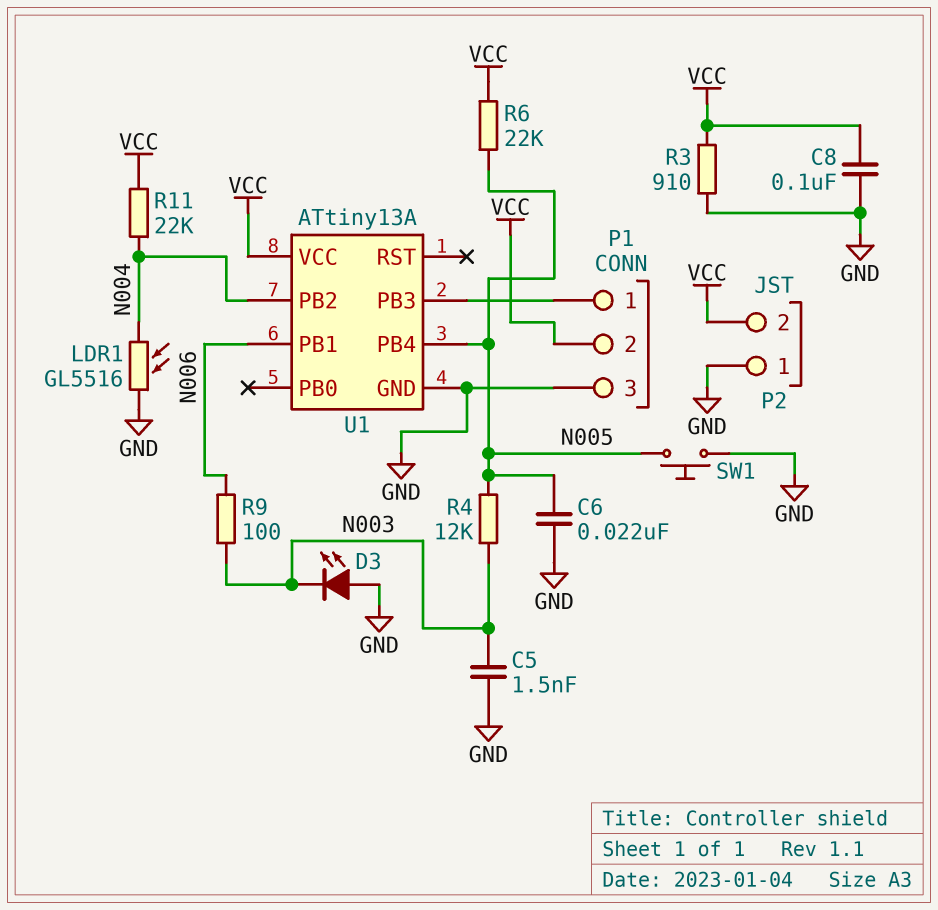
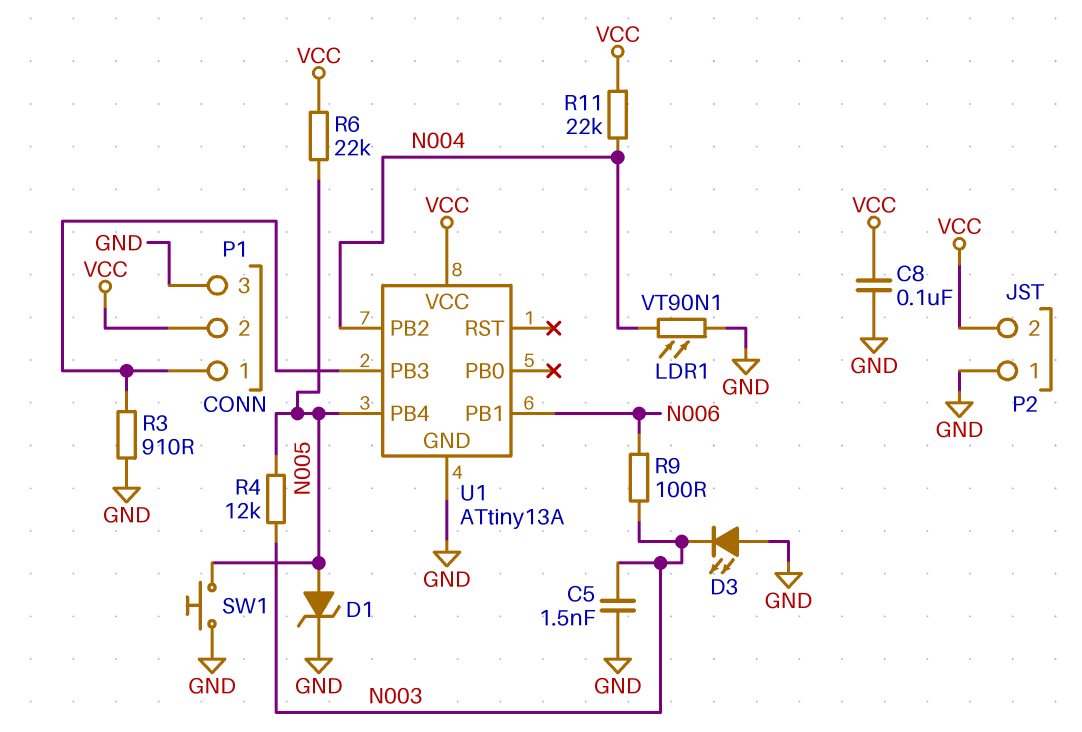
C6: 22nF (GND, N005) -> none
D1: none -> zener (A N005, K GND)
LDR1: GL5516 (GND, N004) -> VT90N1 (GND, N004)
R3: 910 (GND, VCC) -> 910 (GND, P1/1)

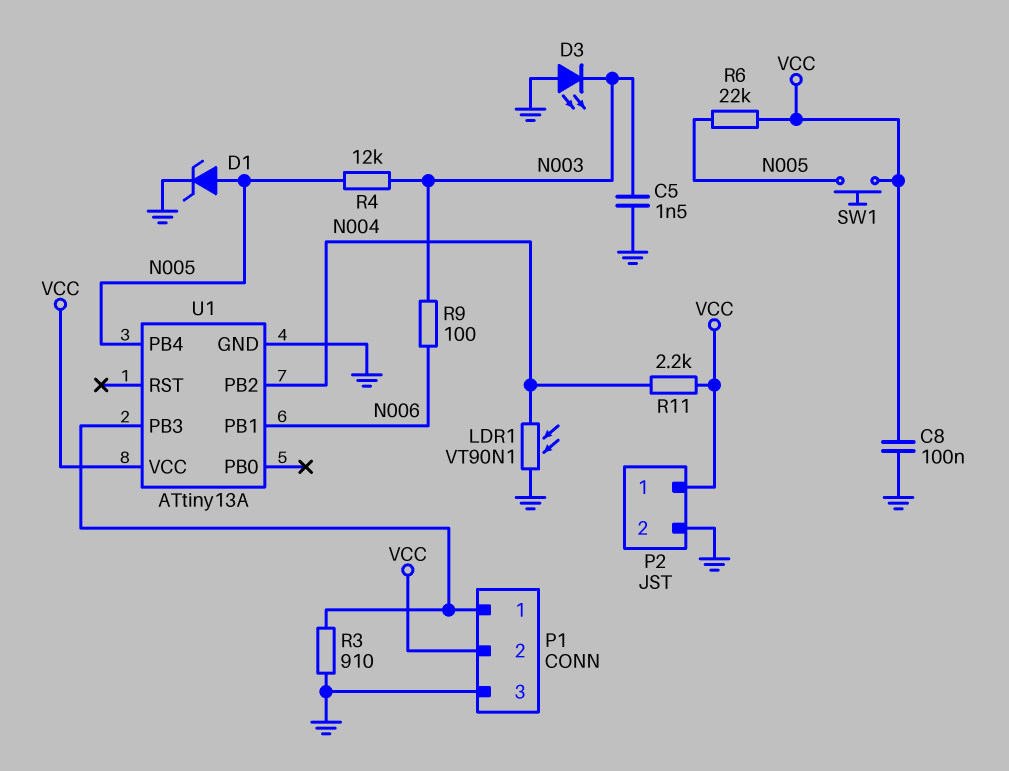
P2 pin 1: GND -> VCC
P2 pin 2: VCC -> GND
R11: 22k (N004, VCC) -> 2.2k (N004, VCC)
SW1: button (GND, N005) -> button (N005, VCC)

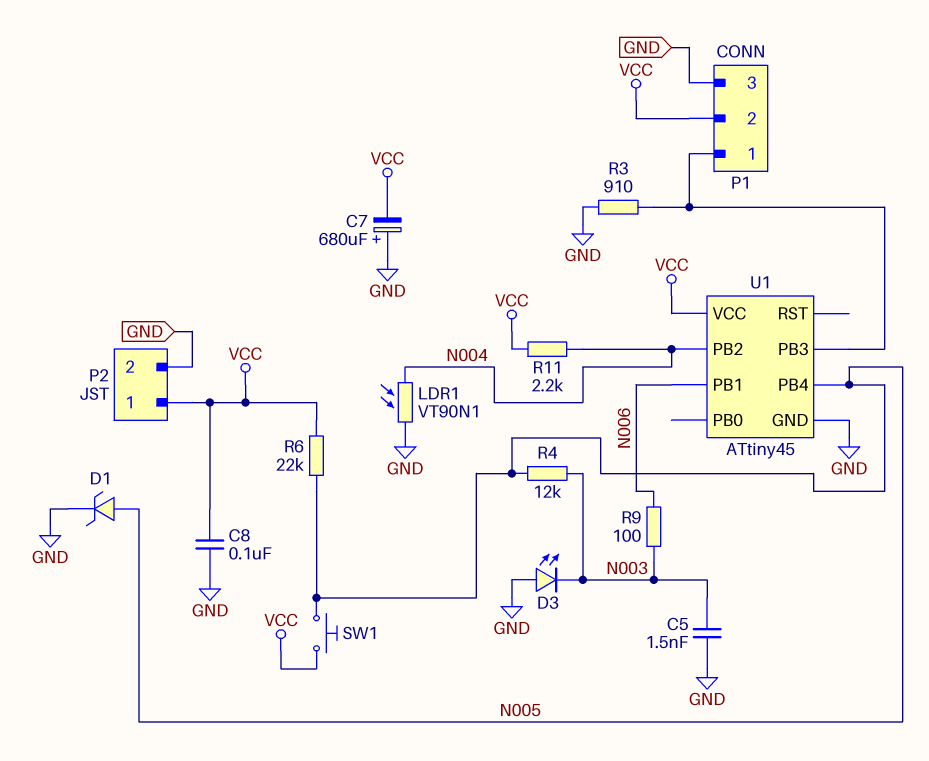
C7: none -> 680uF (plus GND, minus VCC)
U1: ATtiny13A -> ATtiny45

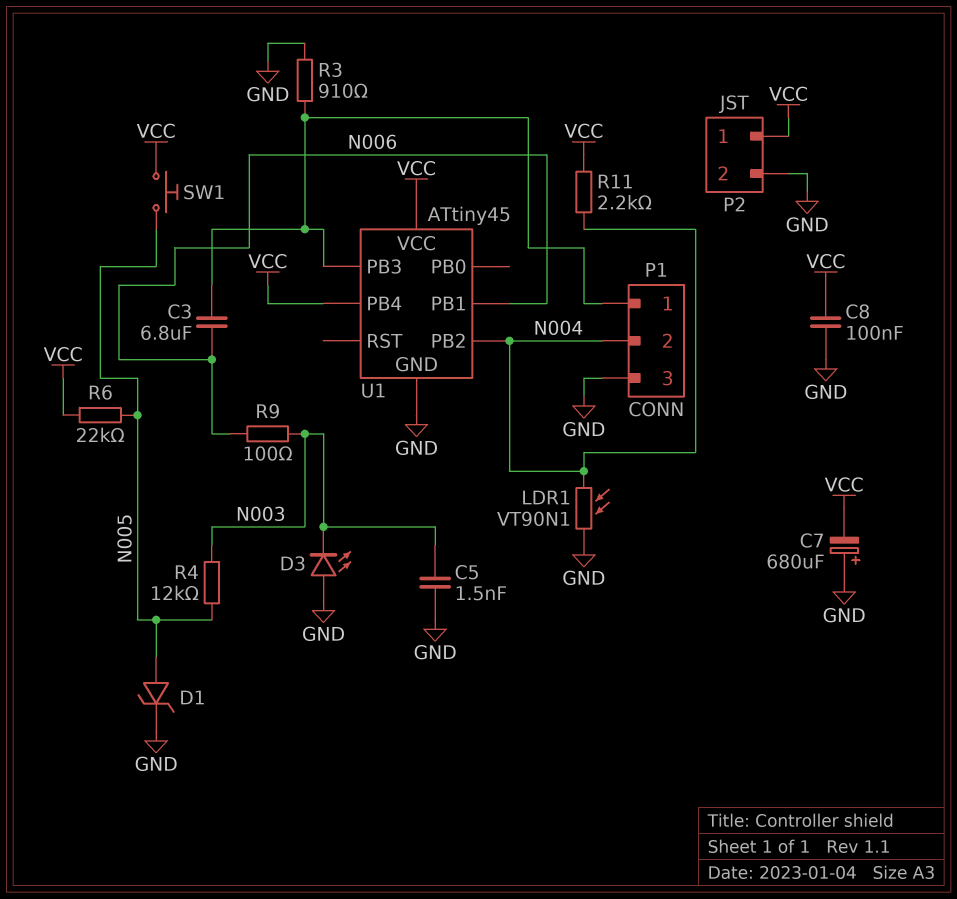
C3: none -> 6.8uF (N006, P1/1)
P1 pin 2: VCC -> N004
U1 pin PB4: N005 -> VCC

